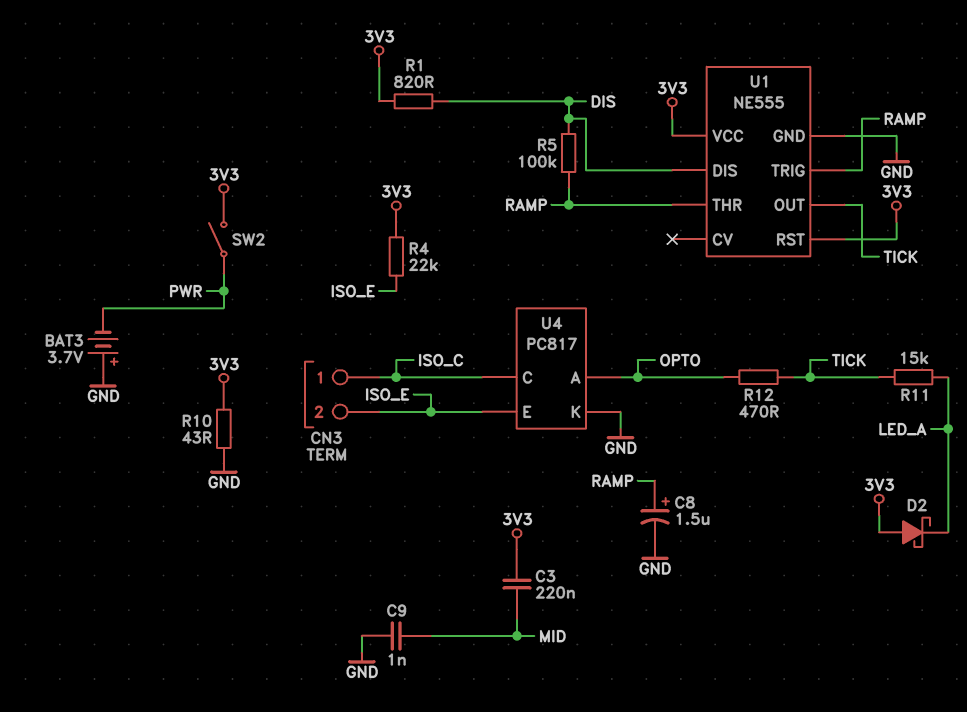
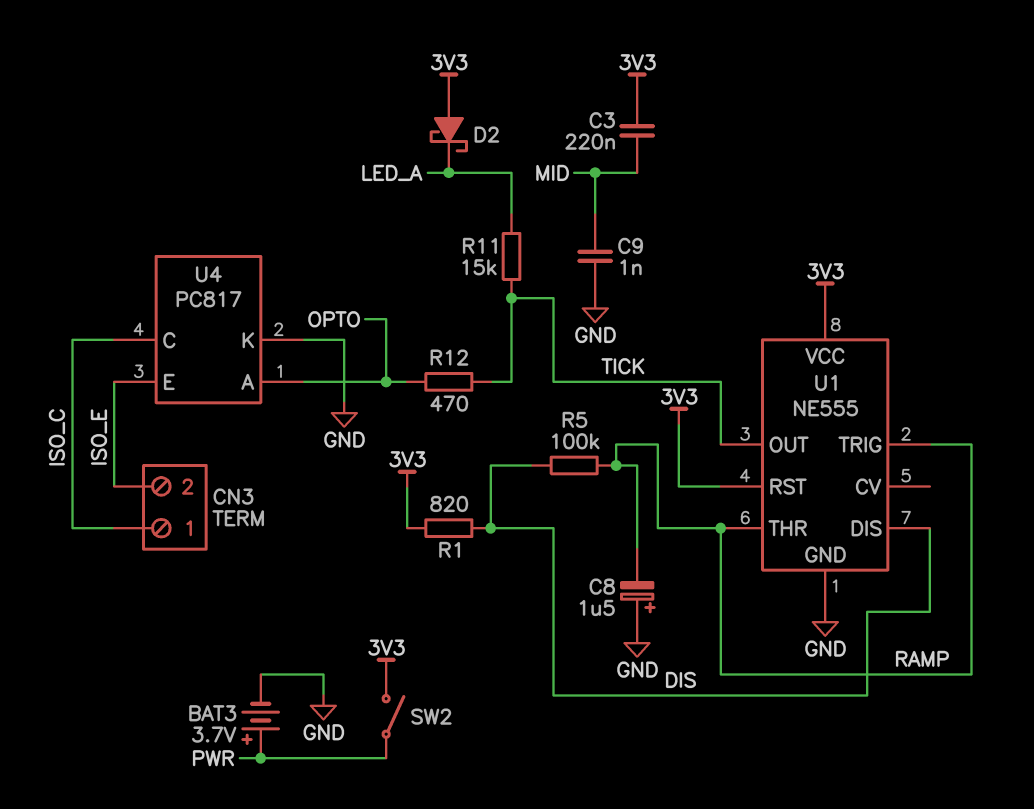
BAT3: 3.7V (plus GND, minus PWR) -> 3.7V (plus PWR, minus GND)
C8: 1.5uF (plus RAMP, minus GND) -> 1.5uF (plus GND, minus RAMP)
R4: 22k (3V3, ISO_E) -> none
R10: 43 (3V3, GND) -> none

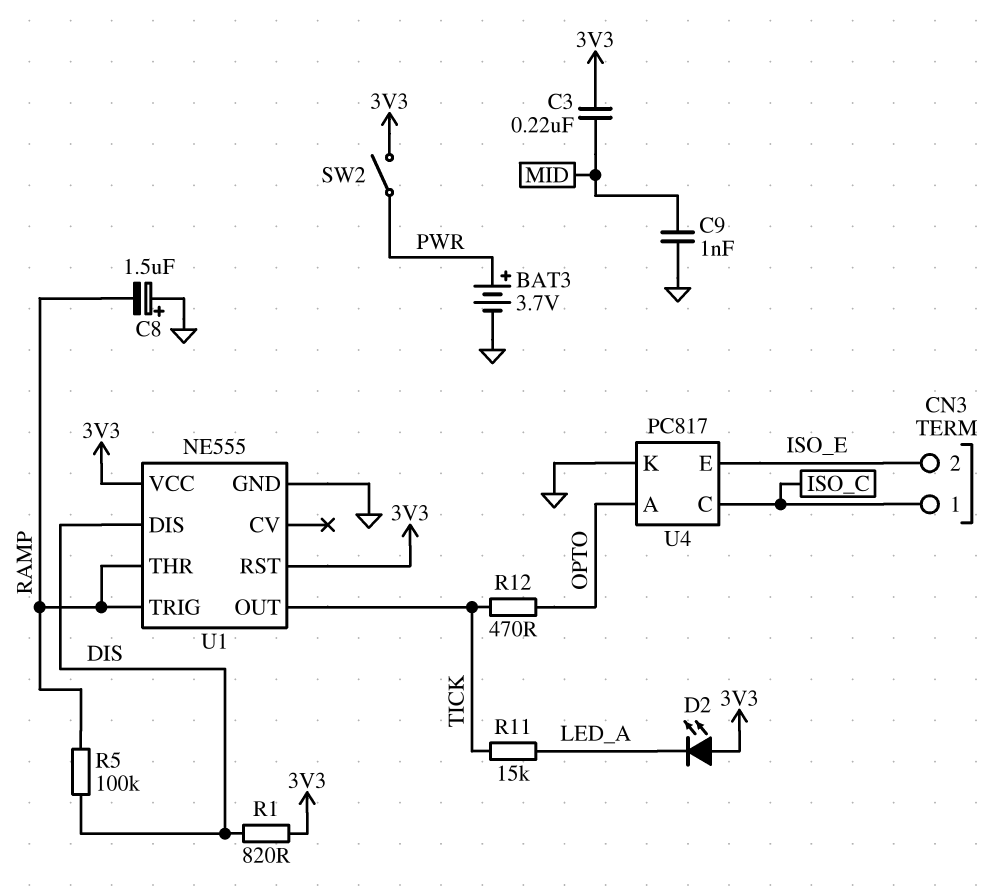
D2: schottky (A 3V3, K LED_A) -> LED (A 3V3, K LED_A)

